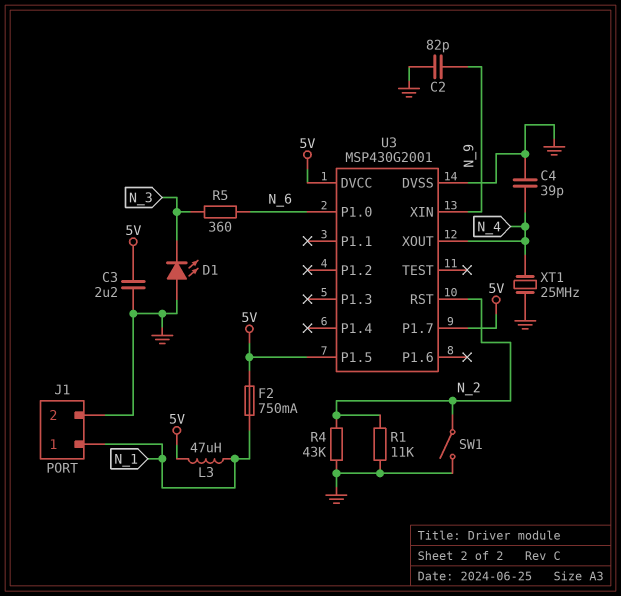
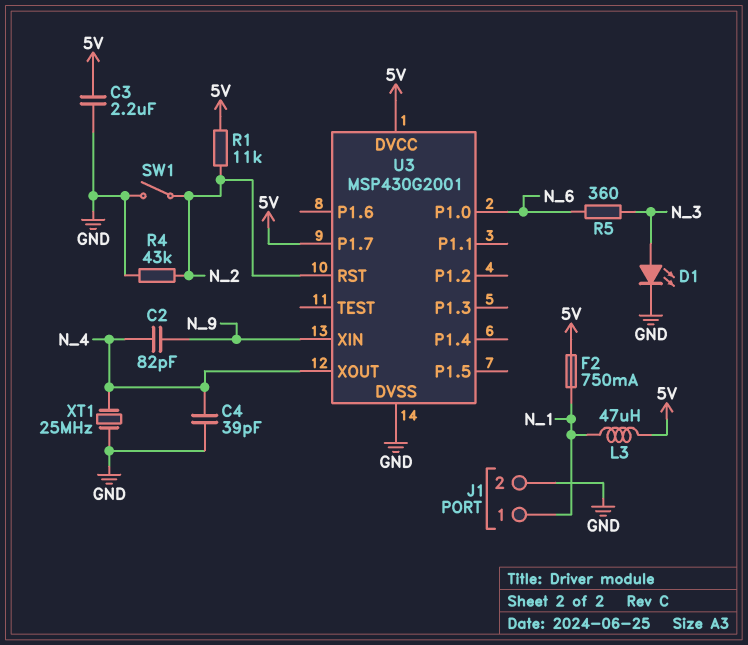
C2: 82pF (GND, N_9) -> 82pF (N_4, N_9)
D1: LED (A GND, K N_3) -> LED (A N_3, K GND)
R1: 11k (GND, N_2) -> 11k (5V, N_2)
U3 pin P1.5: 5V -> none

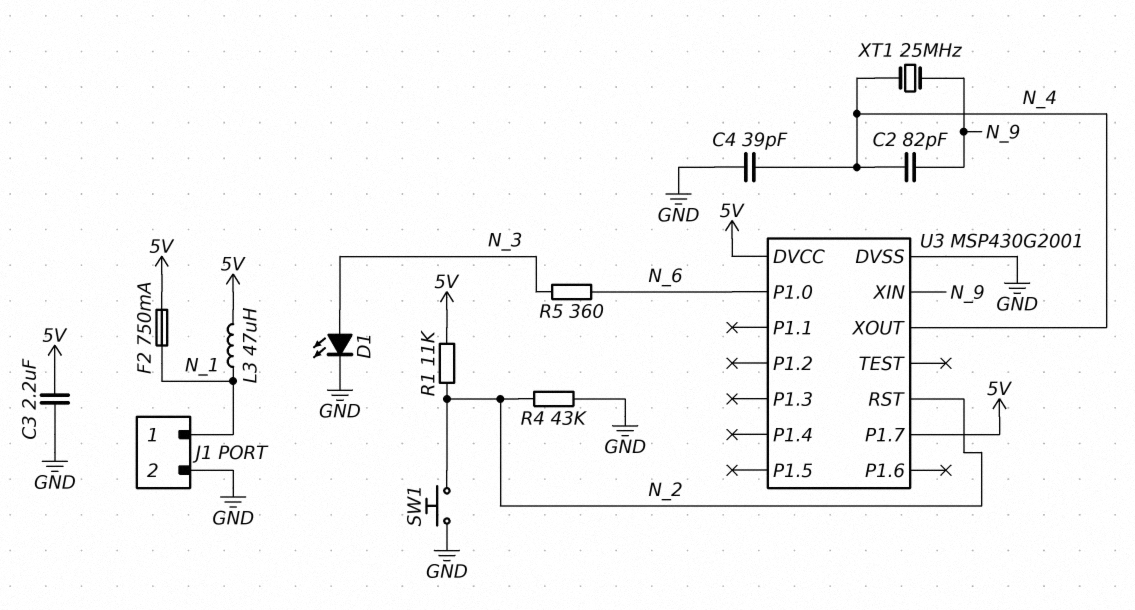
SW1: switch (GND, N_2) -> button (GND, N_2)
XT1: 25MHz (GND, N_4) -> 25MHz (N_4, N_9)

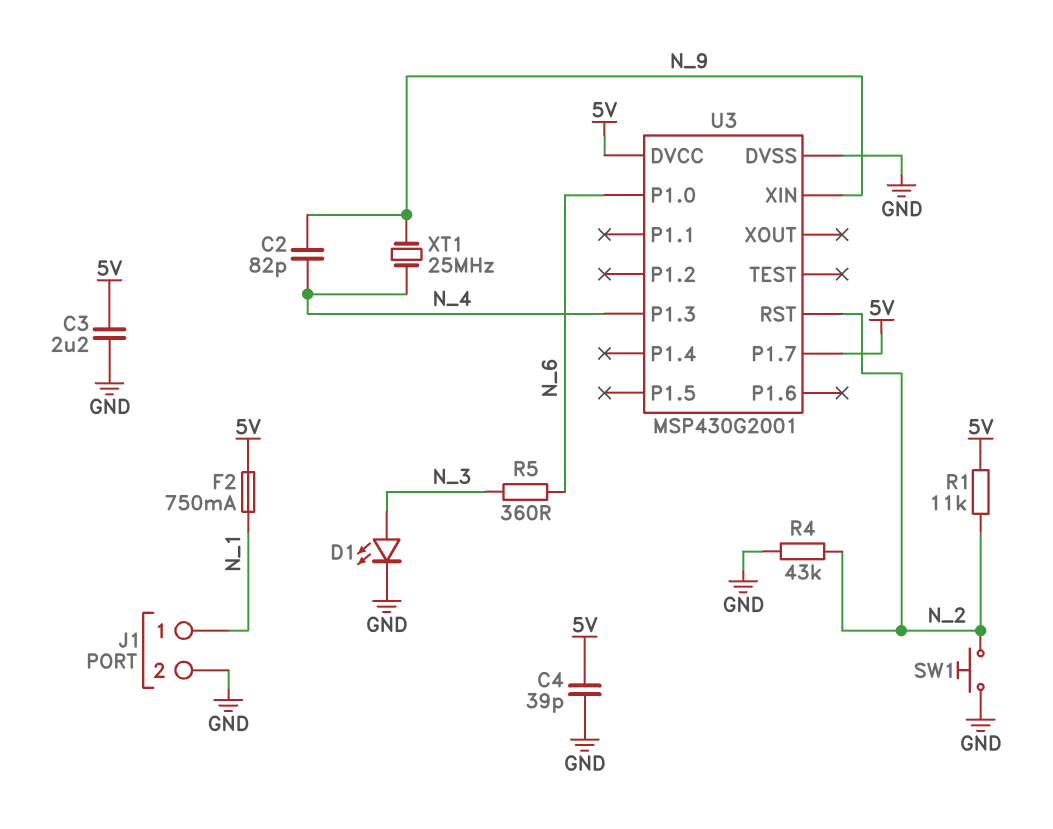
C4: 39pF (GND, N_4) -> 39pF (5V, GND)
L3: 47uH (5V, N_1) -> none
U3 pin P1.3: none -> N_4
U3 pin XOUT: N_4 -> none

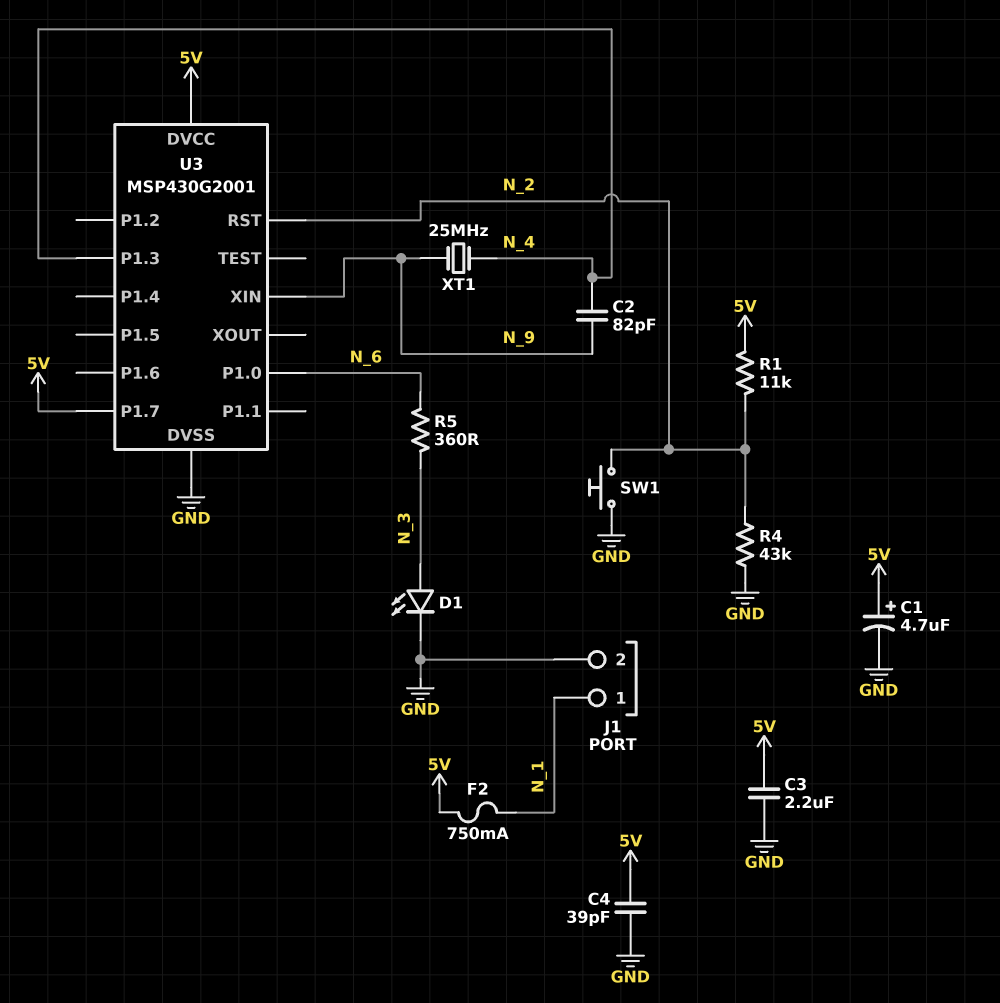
C1: none -> 4.7uF (plus 5V, minus GND)

